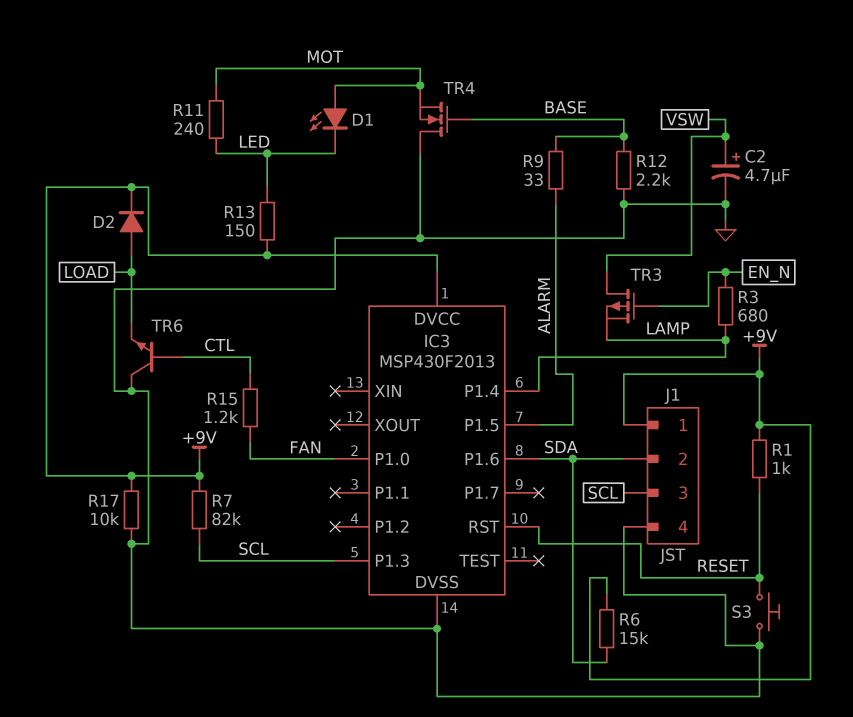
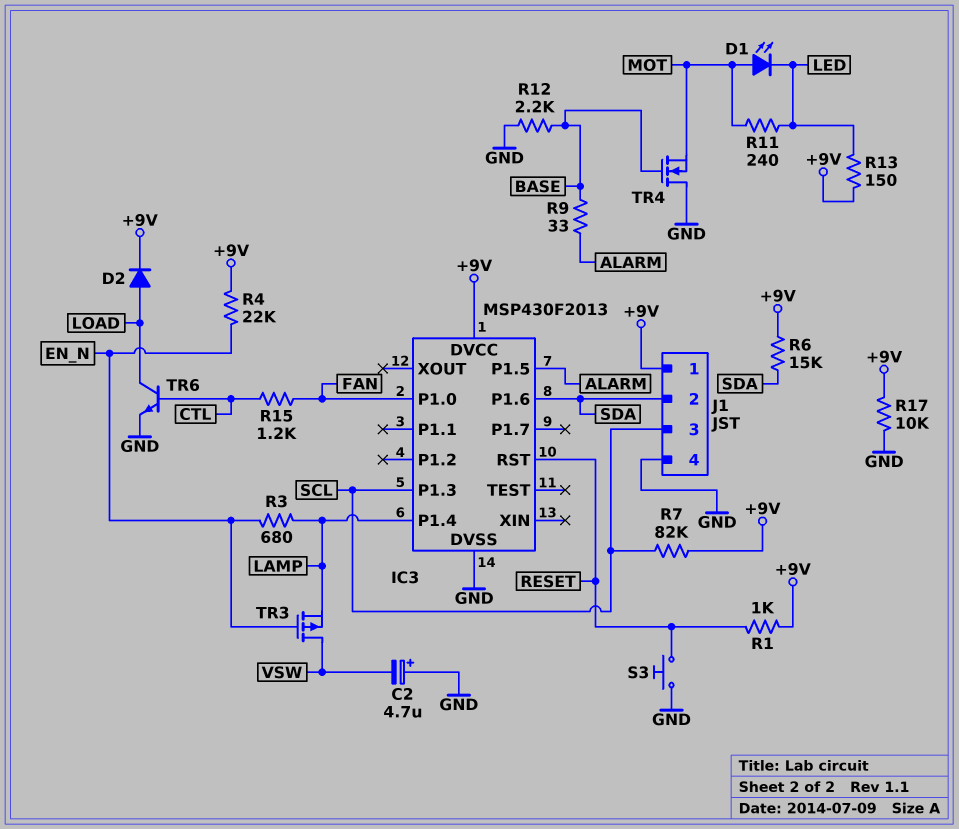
C2: 4.7uF (plus VSW, minus GND) -> 4.7uF (plus GND, minus VSW)
R4: none -> 22k (+9V, EN_N)
TR6: NPN (B CTL, C GND, E LOAD) -> NPN (B CTL, C LOAD, E GND)

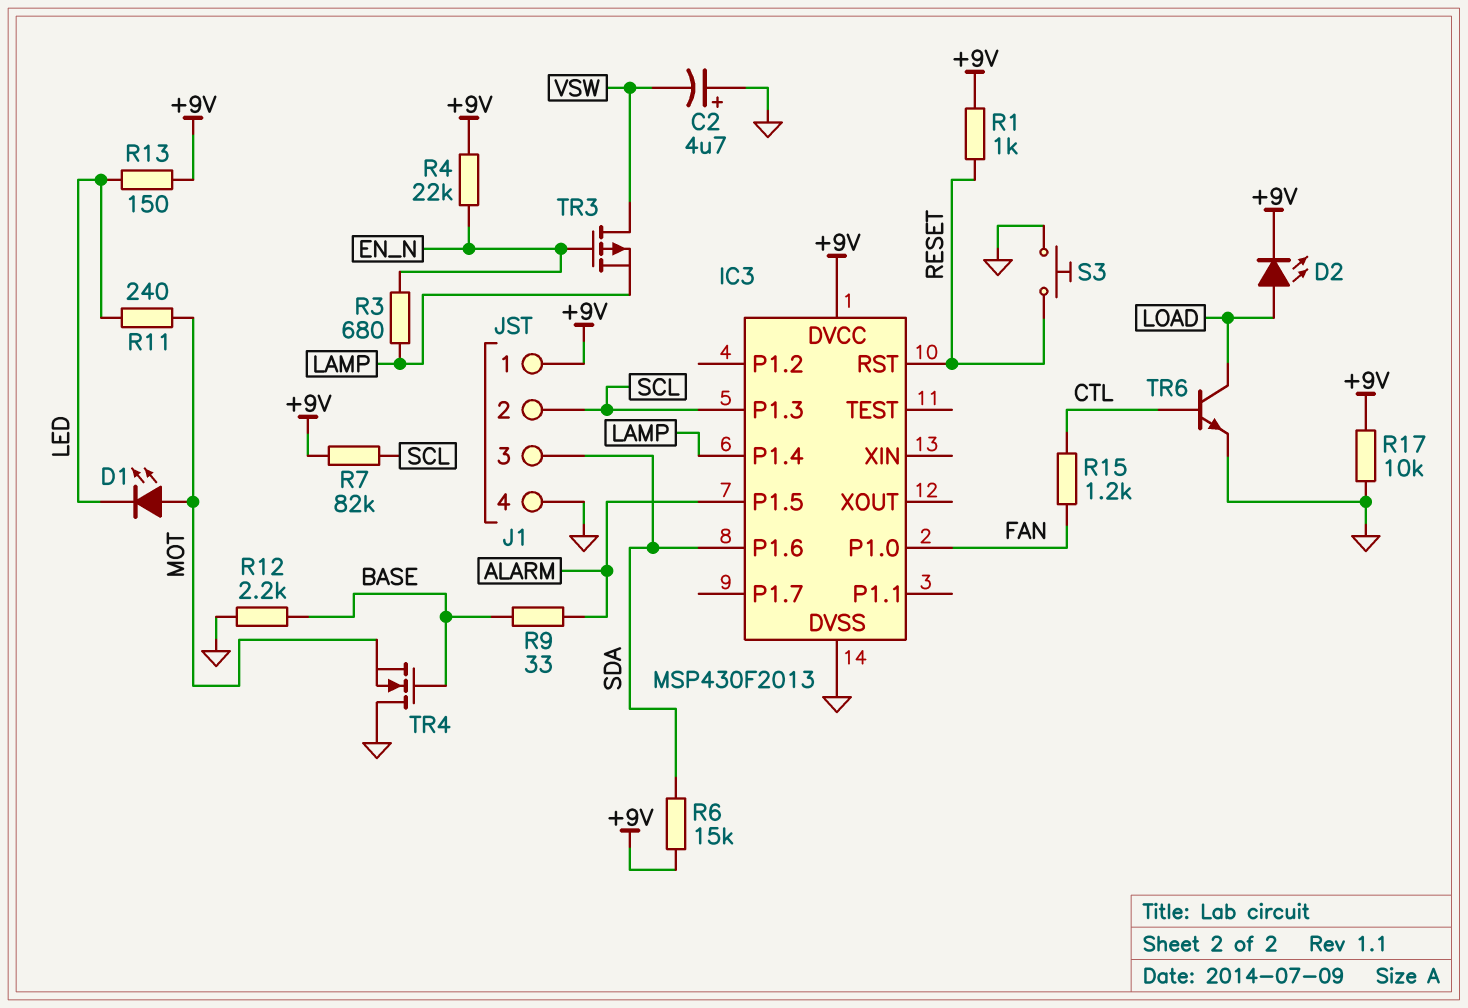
D2: diode (A LOAD, K +9V) -> LED (A LOAD, K +9V)
J1 pin 2: SDA -> SCL
J1 pin 3: SCL -> SDA

